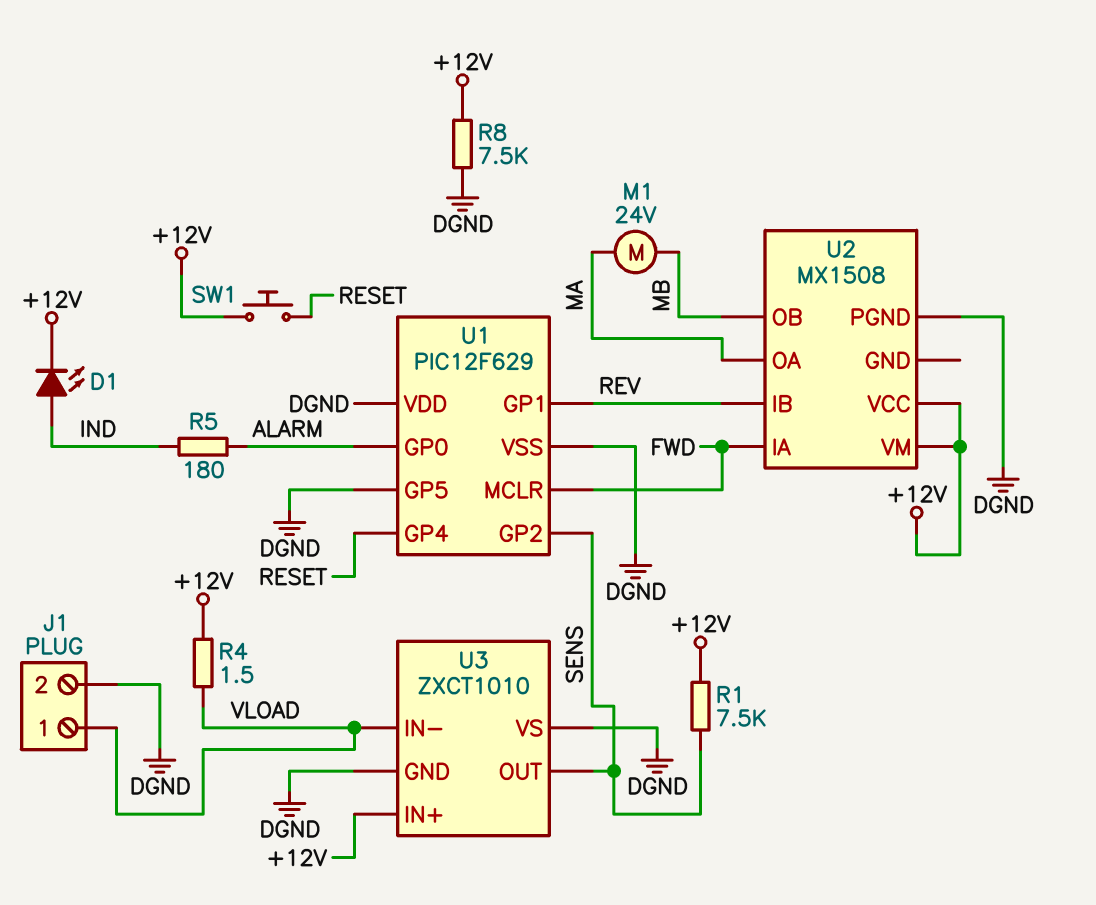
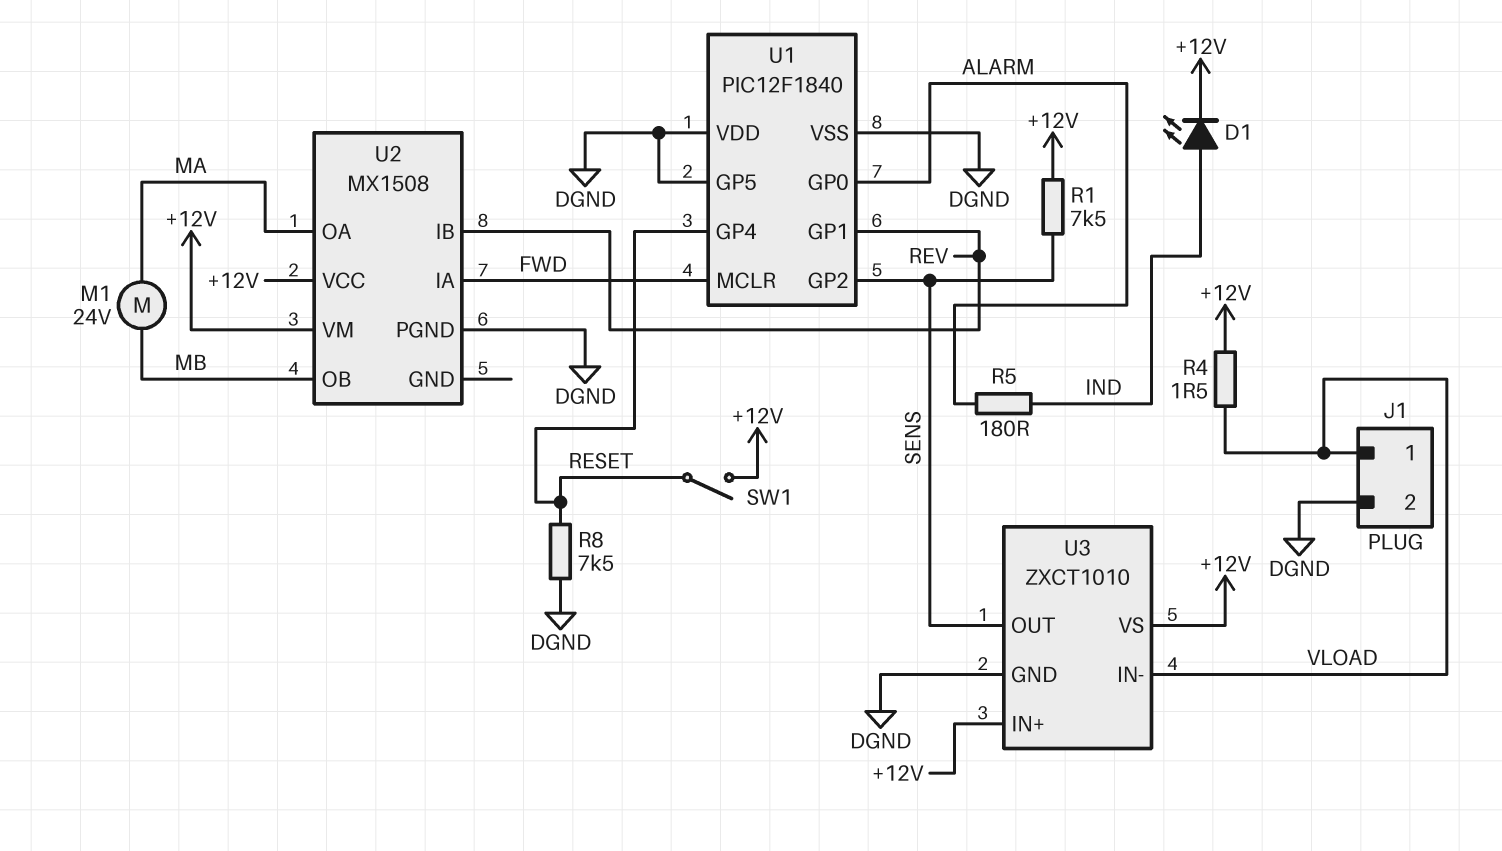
R8: 7.5k (+12V, DGND) -> 7.5k (DGND, RESET)
SW1: button (+12V, RESET) -> switch (+12V, RESET)
U1: PIC12F629 -> PIC12F1840
U3 pin VS: DGND -> +12V

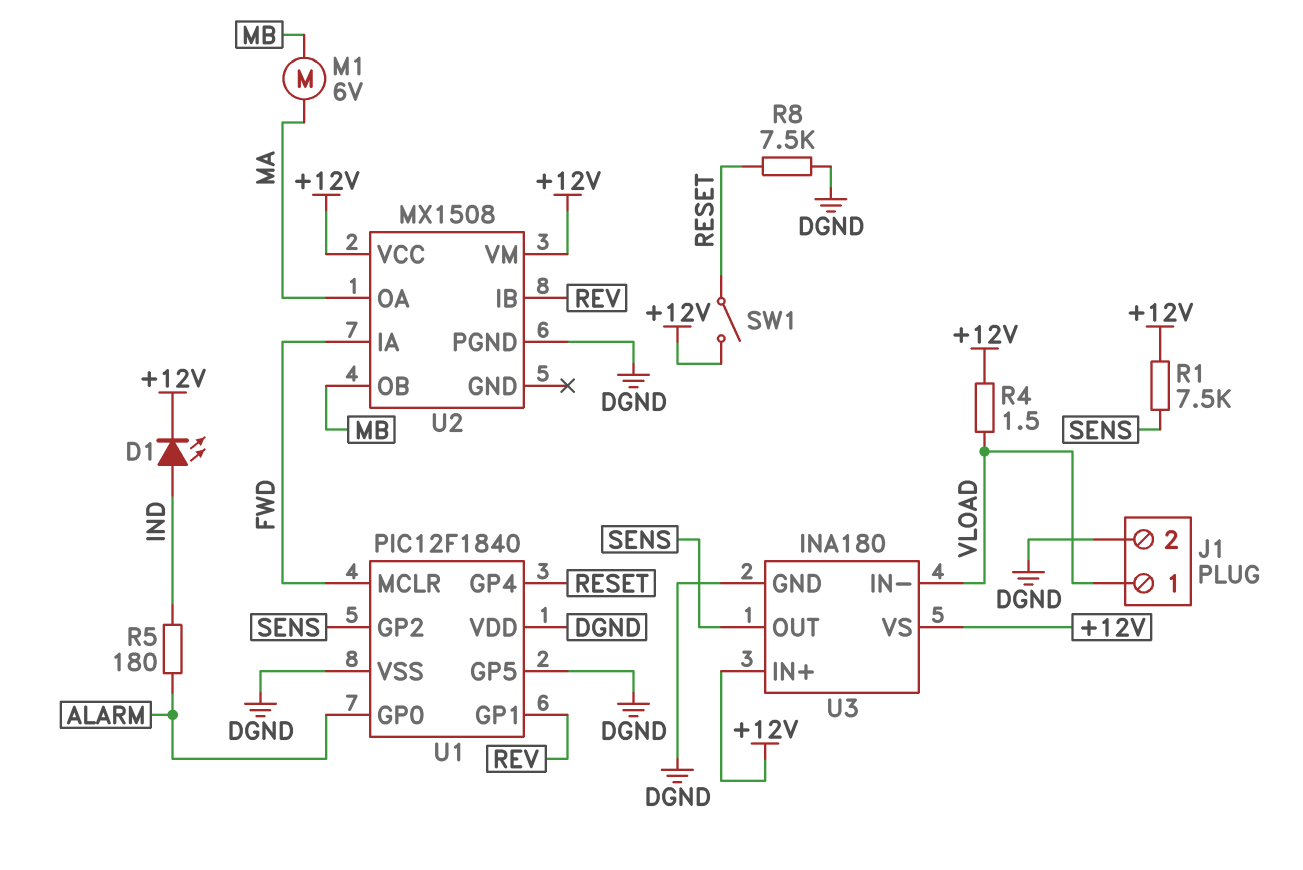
M1: motor 24V (MA, MB) -> motor 6V (MA, MB)
U3: ZXCT1010 -> INA180

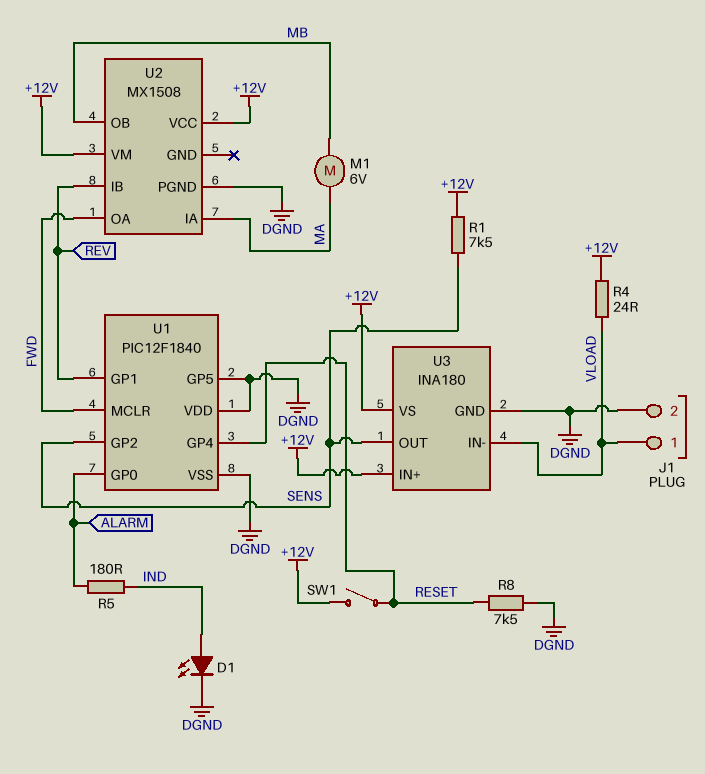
D1: LED (A IND, K +12V) -> LED (A IND, K DGND)
R4: 1.5 (+12V, VLOAD) -> 24 (+12V, VLOAD)
U2 pin IA: FWD -> MA
U2 pin OA: MA -> FWD

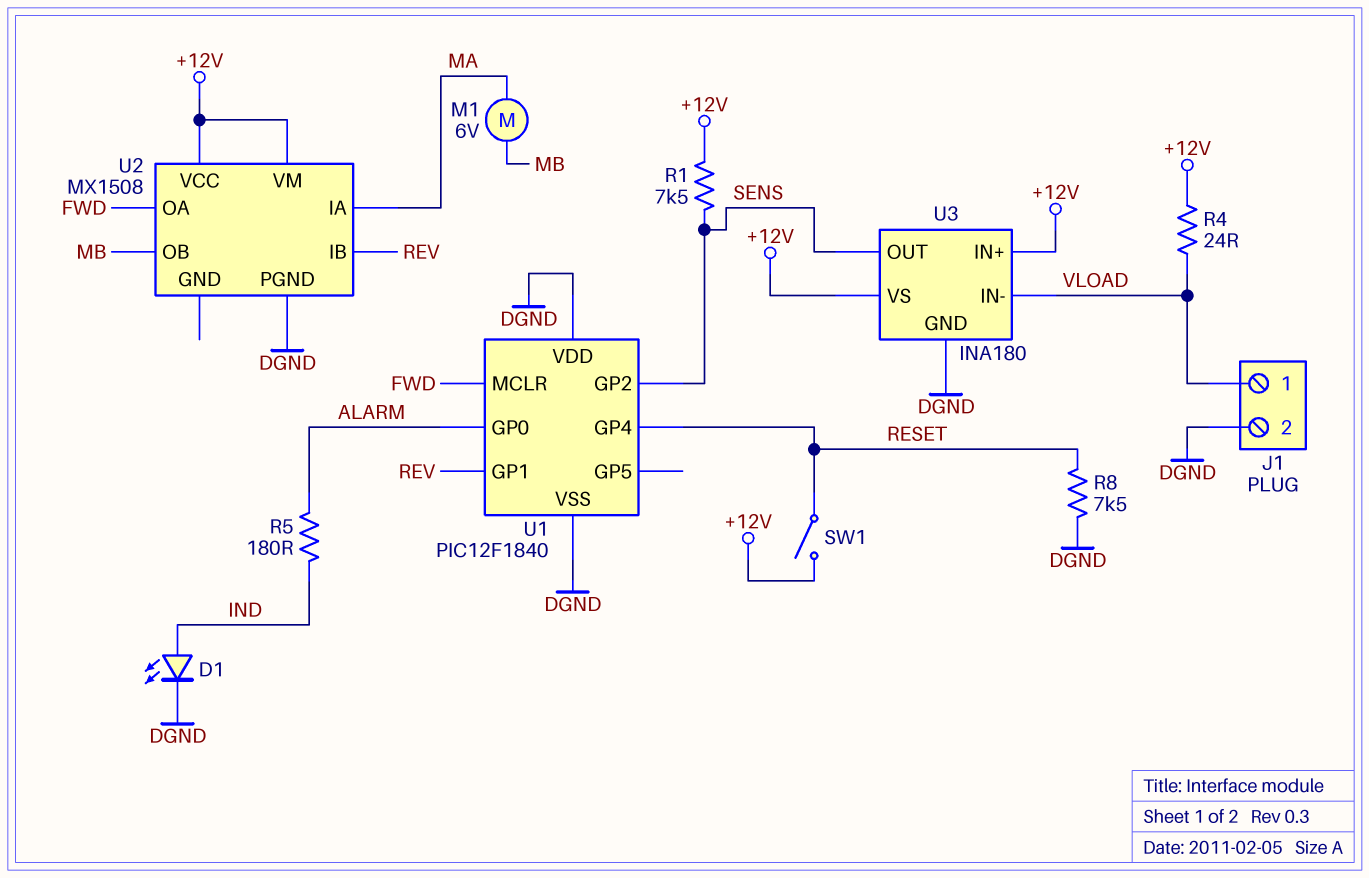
U1 pin GP5: DGND -> none

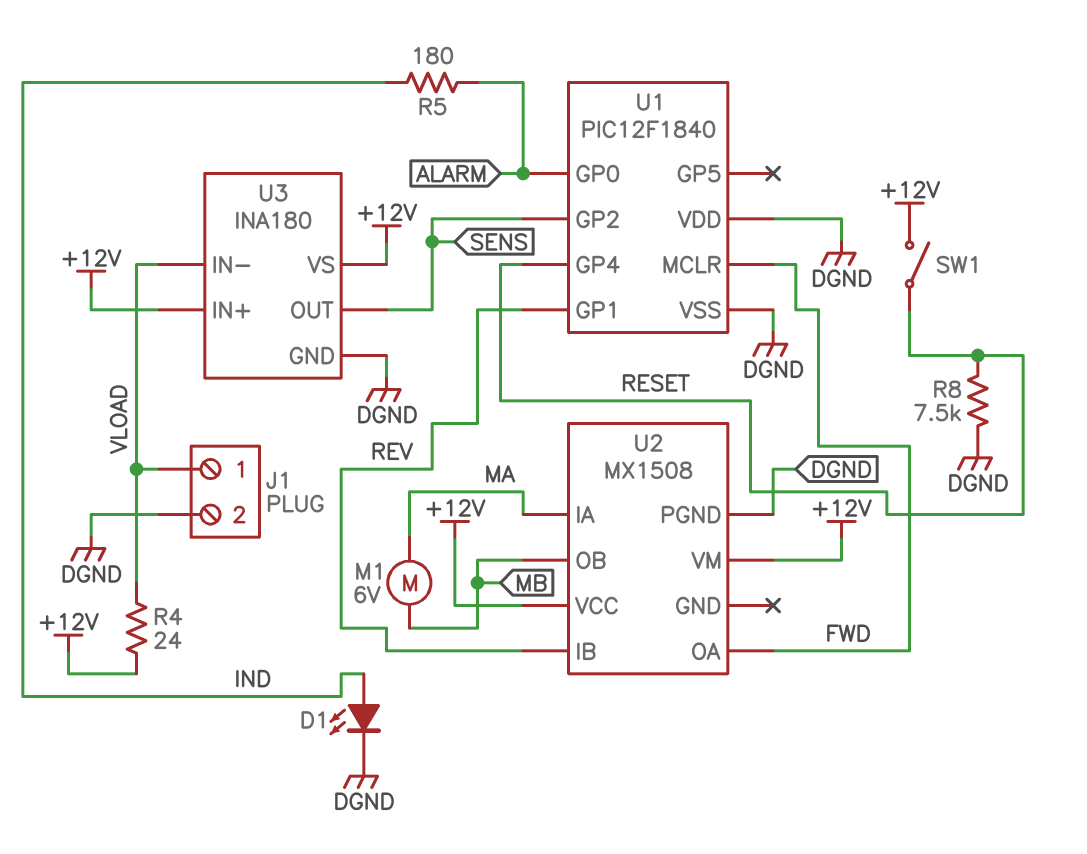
R1: 7.5k (+12V, SENS) -> none

